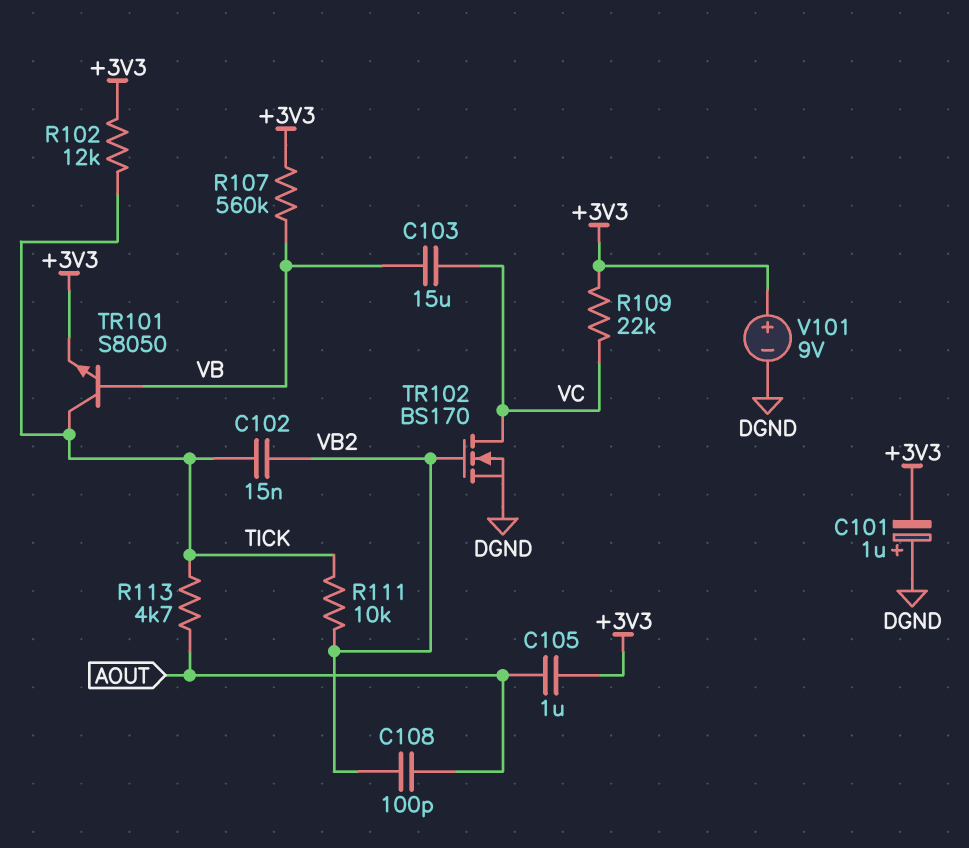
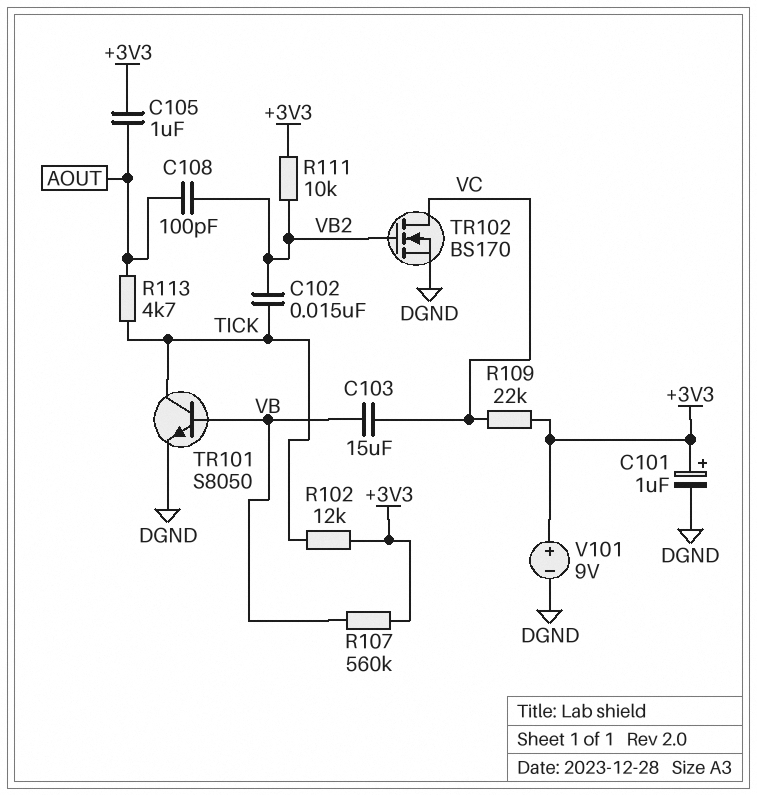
C101: 1uF (plus DGND, minus +3V3) -> 1uF (plus +3V3, minus DGND)
R111: 10k (TICK, VB2) -> 10k (+3V3, VB2)
TR101: NPN S8050 (B VB, C TICK, E +3V3) -> NPN S8050 (B VB, C TICK, E DGND)

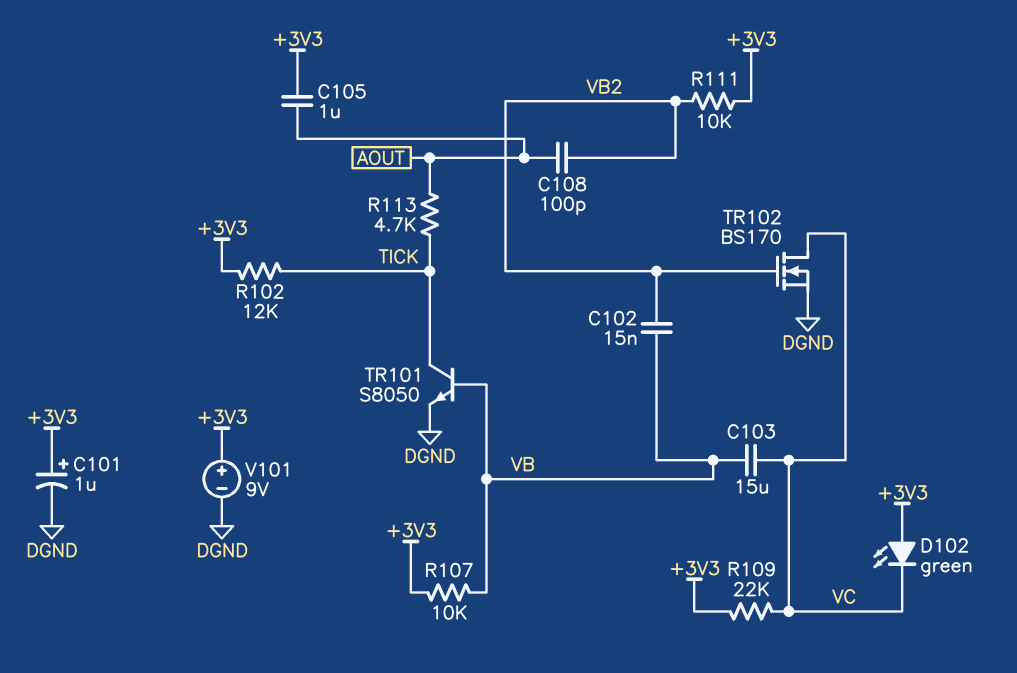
C102: 15nF (TICK, VB2) -> 15nF (VB, VB2)
D102: none -> LED green (A +3V3, K VC)
R107: 560k (+3V3, VB) -> 10k (+3V3, VB)

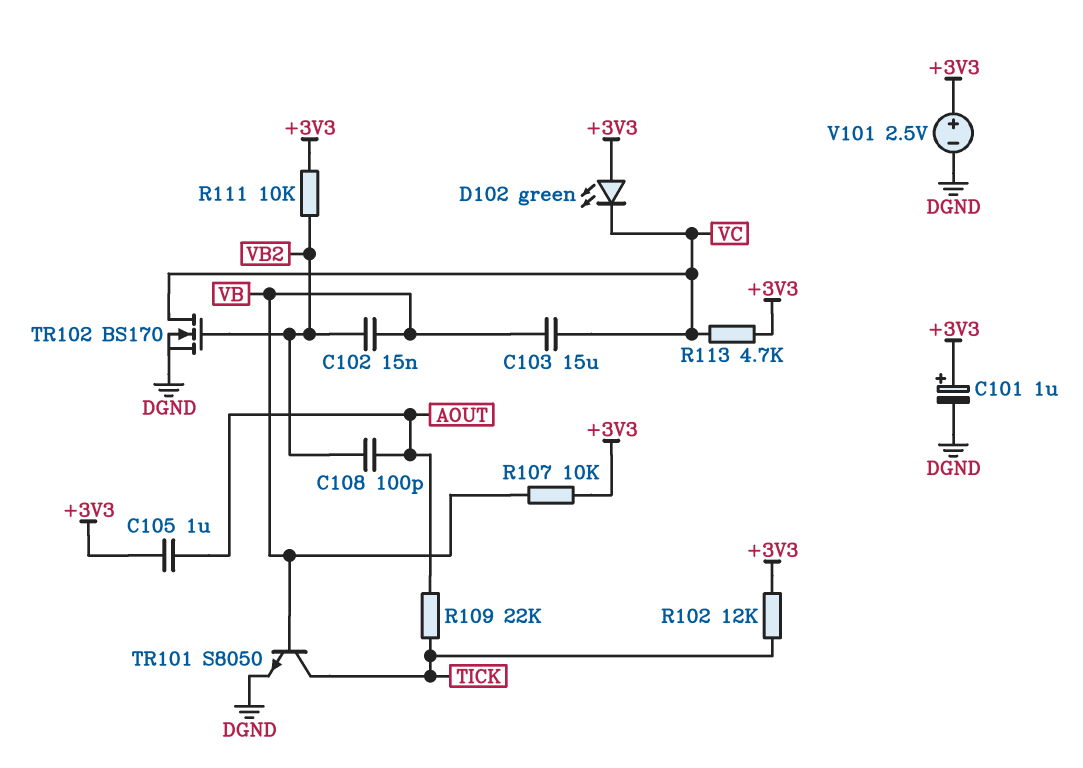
R109: 22k (+3V3, VC) -> 22k (AOUT, TICK)
R113: 4.7k (AOUT, TICK) -> 4.7k (+3V3, VC)
V101: 9V (plus +3V3, minus DGND) -> 2.5V (plus +3V3, minus DGND)

